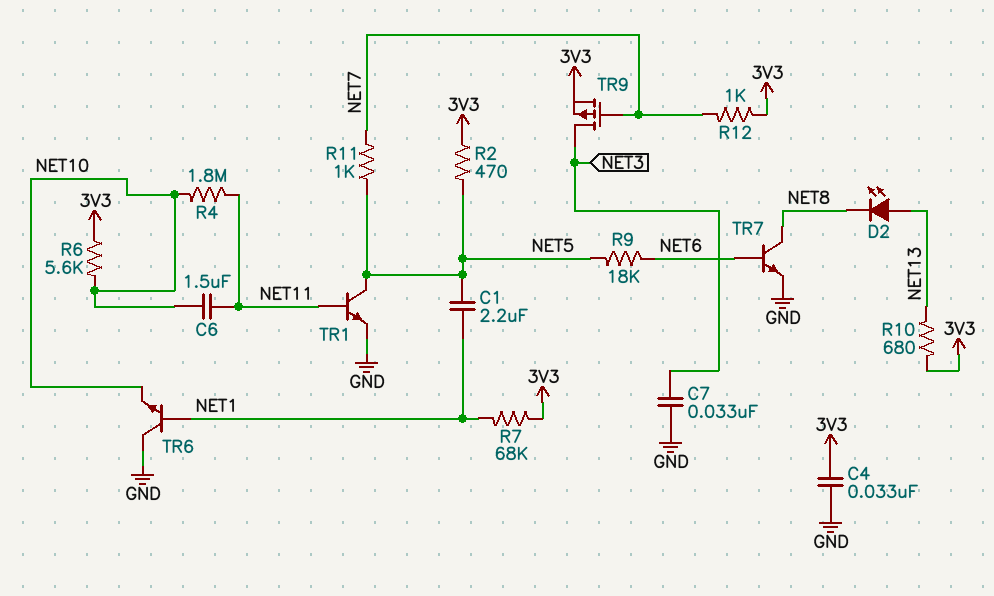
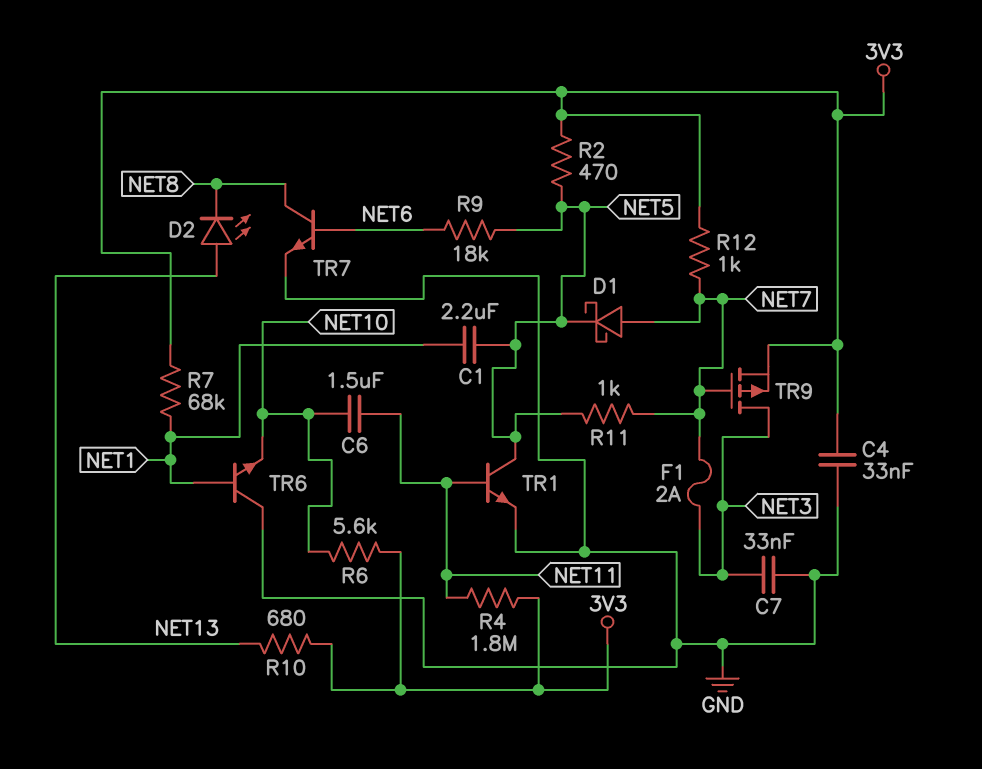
D1: none -> schottky (A NET7, K NET5)
F1: none -> 2A (NET3, NET7)
R4: 1.8M (NET10, NET11) -> 1.8M (3V3, NET11)

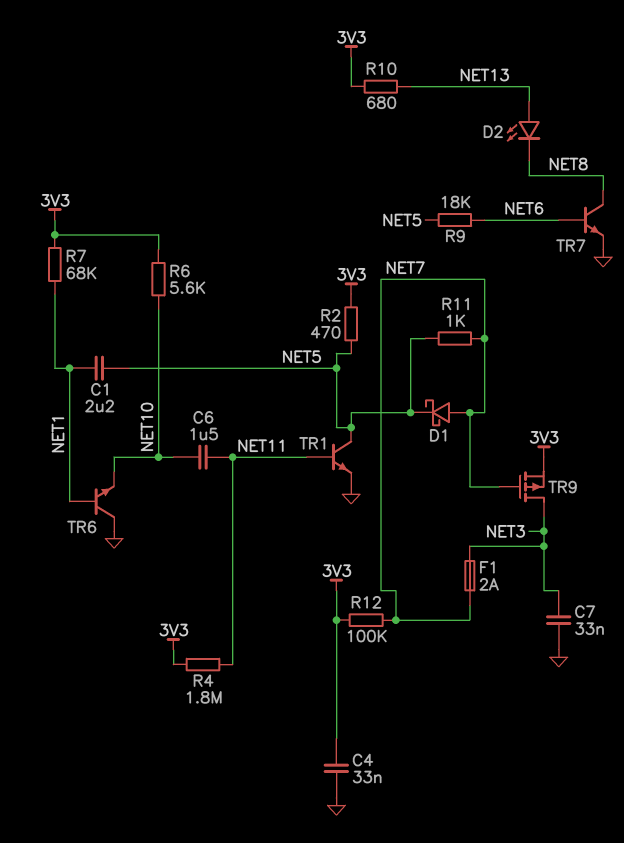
R12: 1k (3V3, NET7) -> 100k (3V3, NET7)

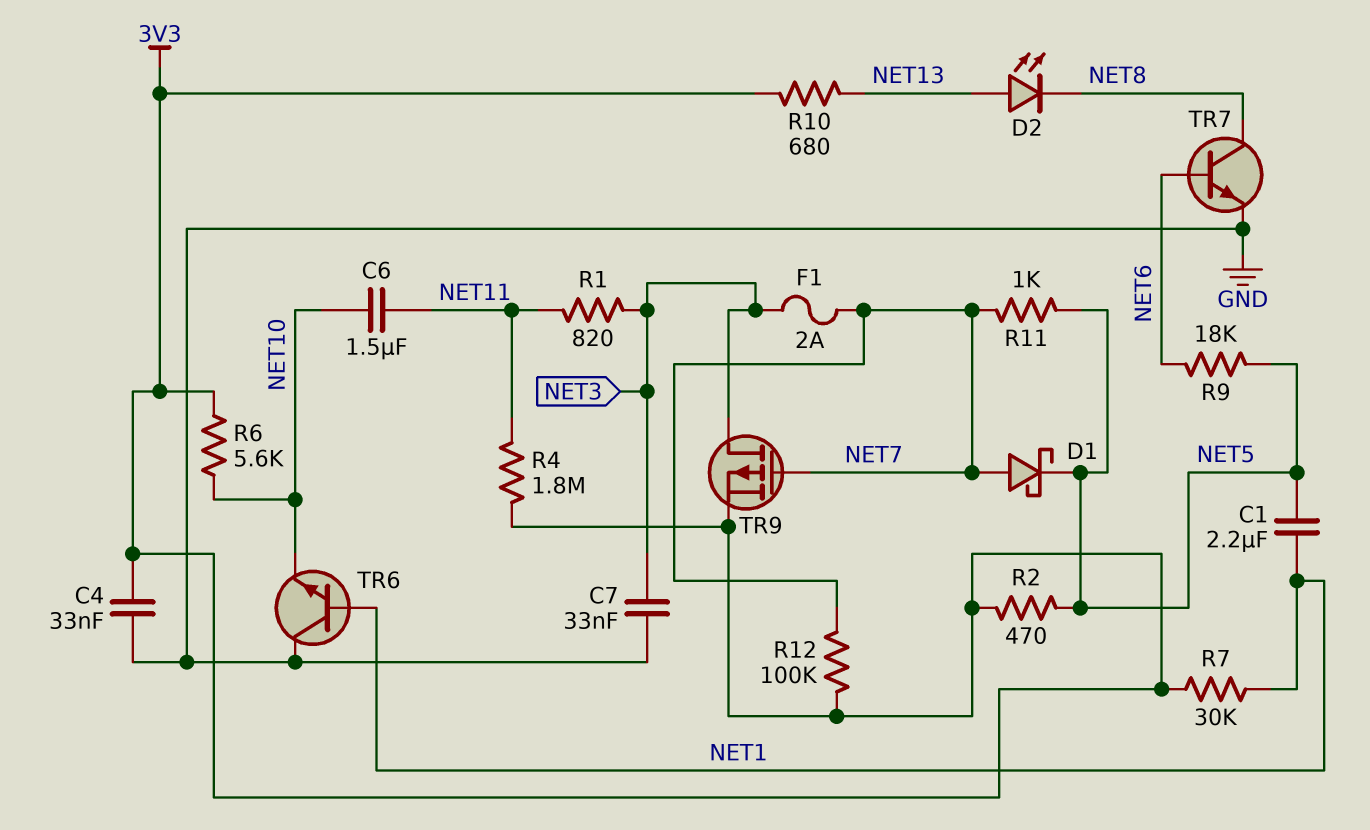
R1: none -> 820 (NET3, NET11)
R7: 68k (3V3, NET1) -> 30k (3V3, NET1)
TR1: NPN (B NET11, C NET5, E GND) -> none

